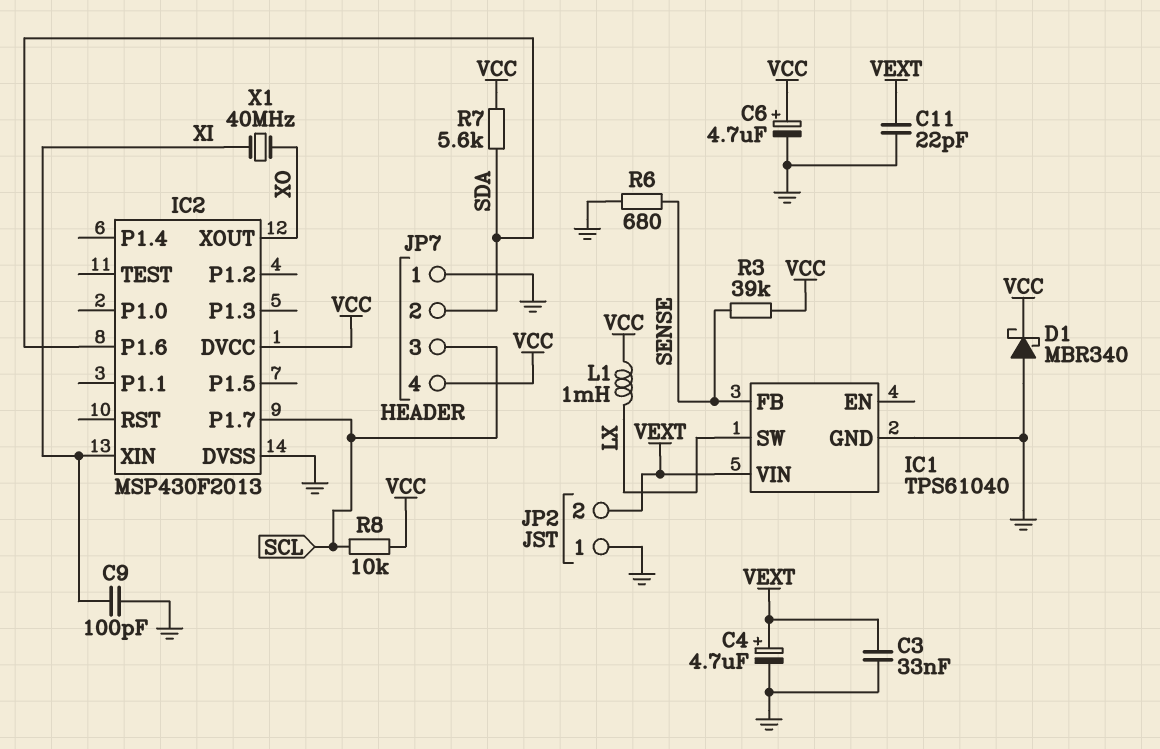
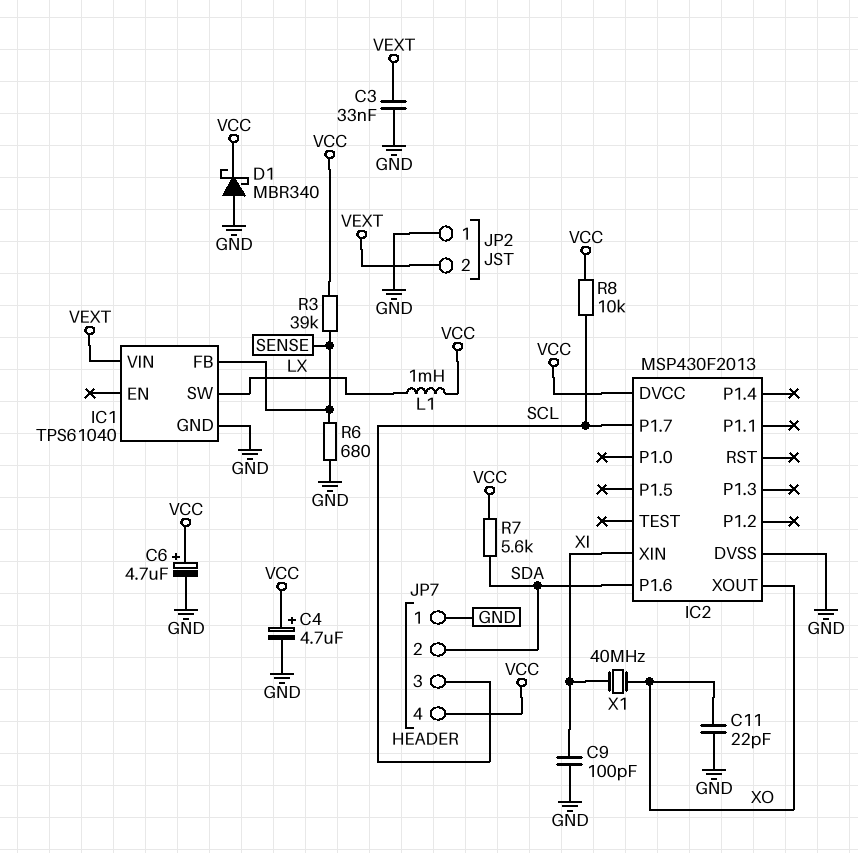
C4: 4.7uF (plus VEXT, minus GND) -> 4.7uF (plus VCC, minus GND)
C11: 22pF (GND, VEXT) -> 22pF (GND, XO)

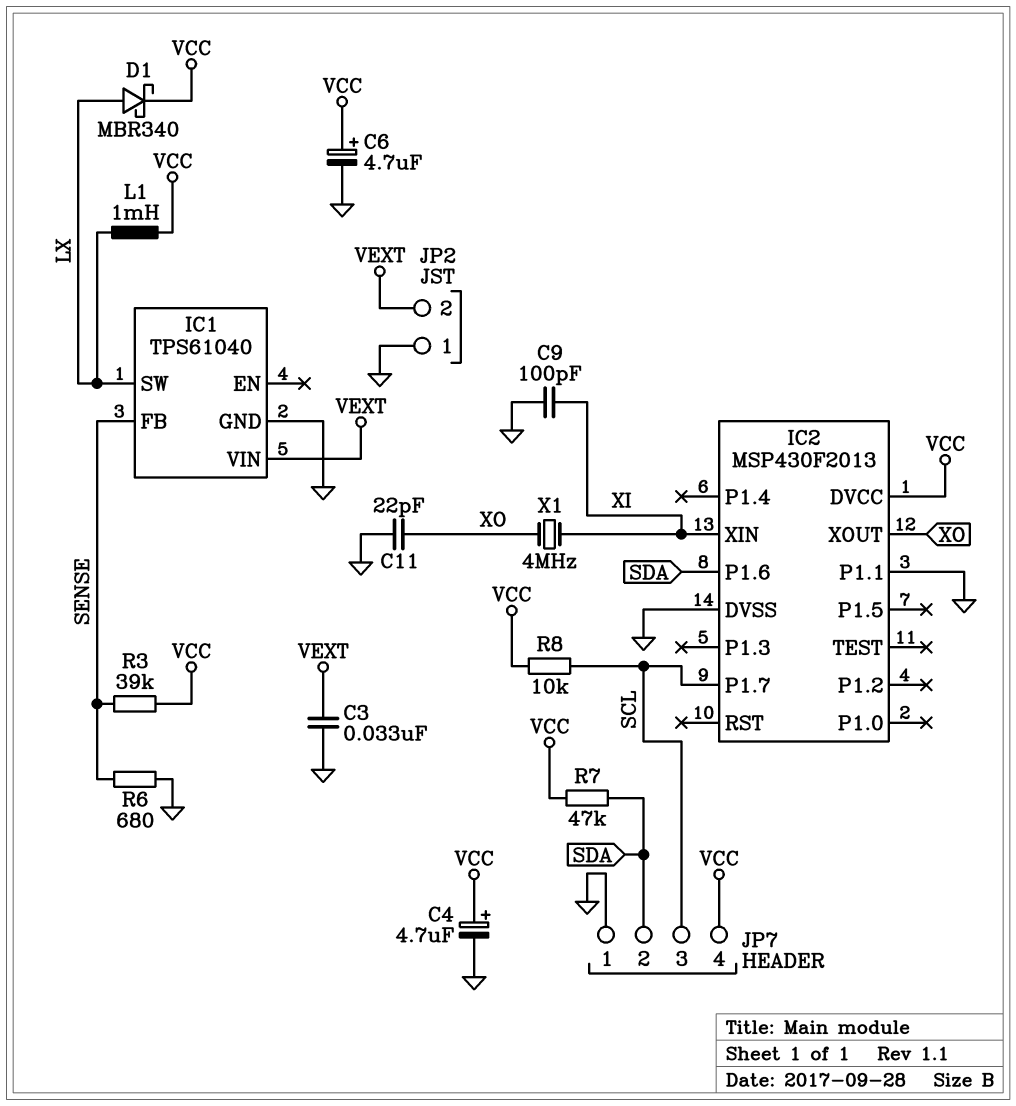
D1: schottky MBR340 (A GND, K VCC) -> schottky MBR340 (A LX, K VCC)
IC2 pin P1.1: none -> GND
R7: 5.6k (SDA, VCC) -> 47k (SDA, VCC)
X1: 40MHz (XI, XO) -> 4MHz (XI, XO)

